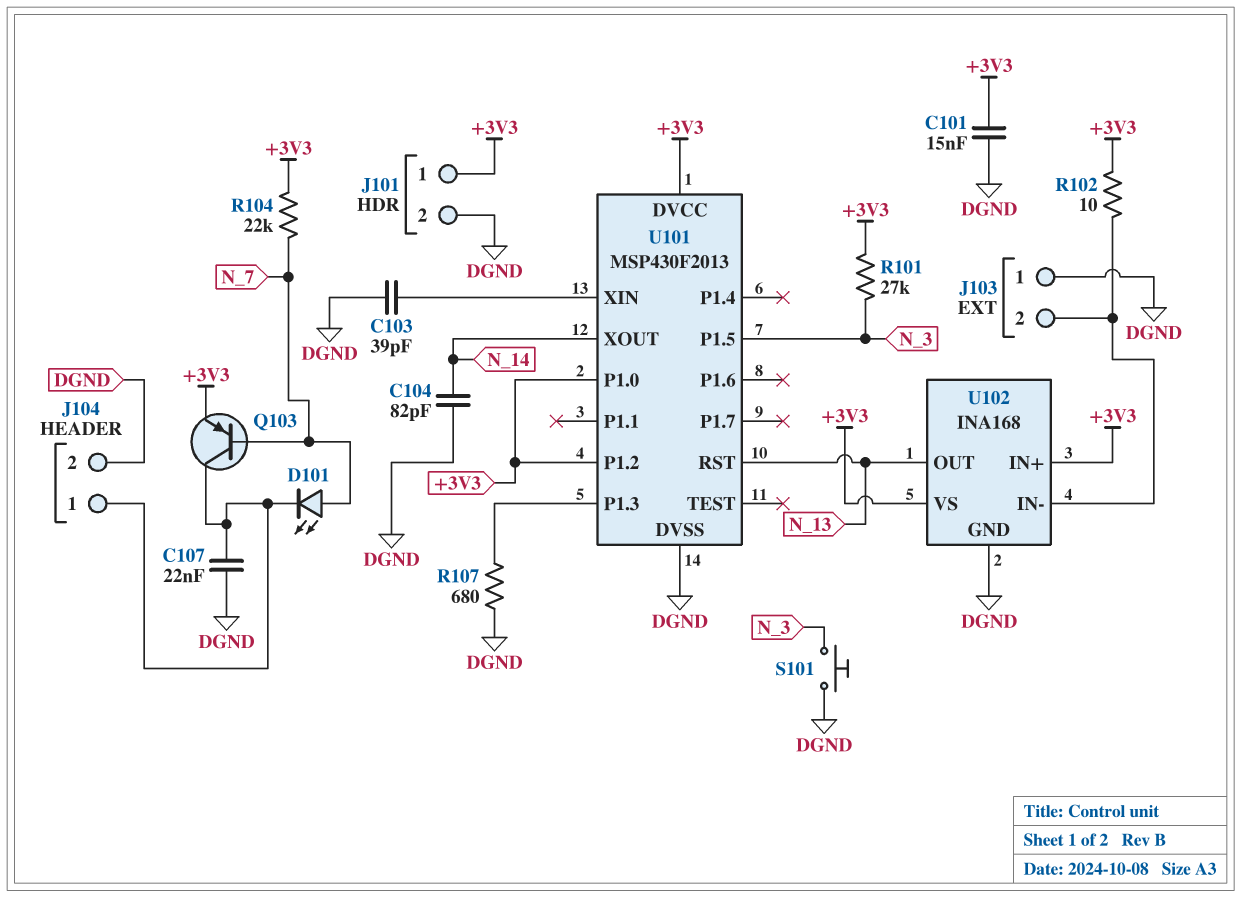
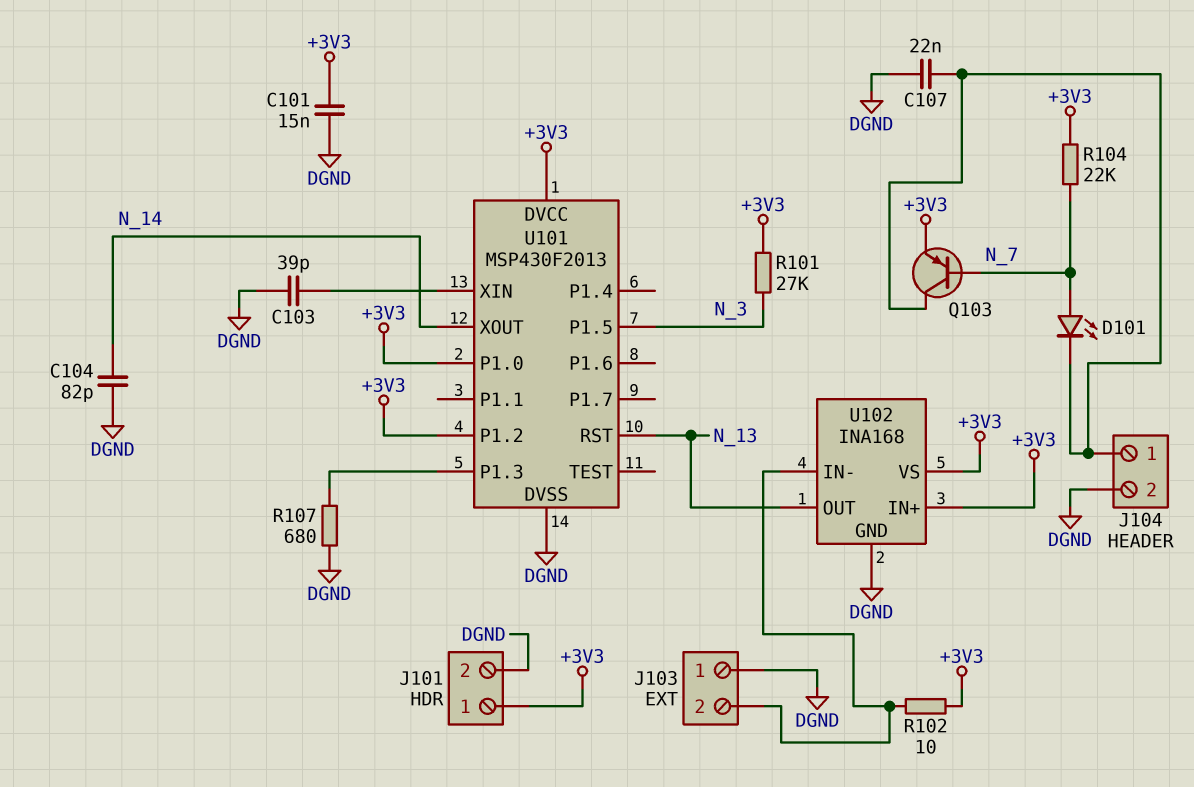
S101: button (DGND, N_3) -> none

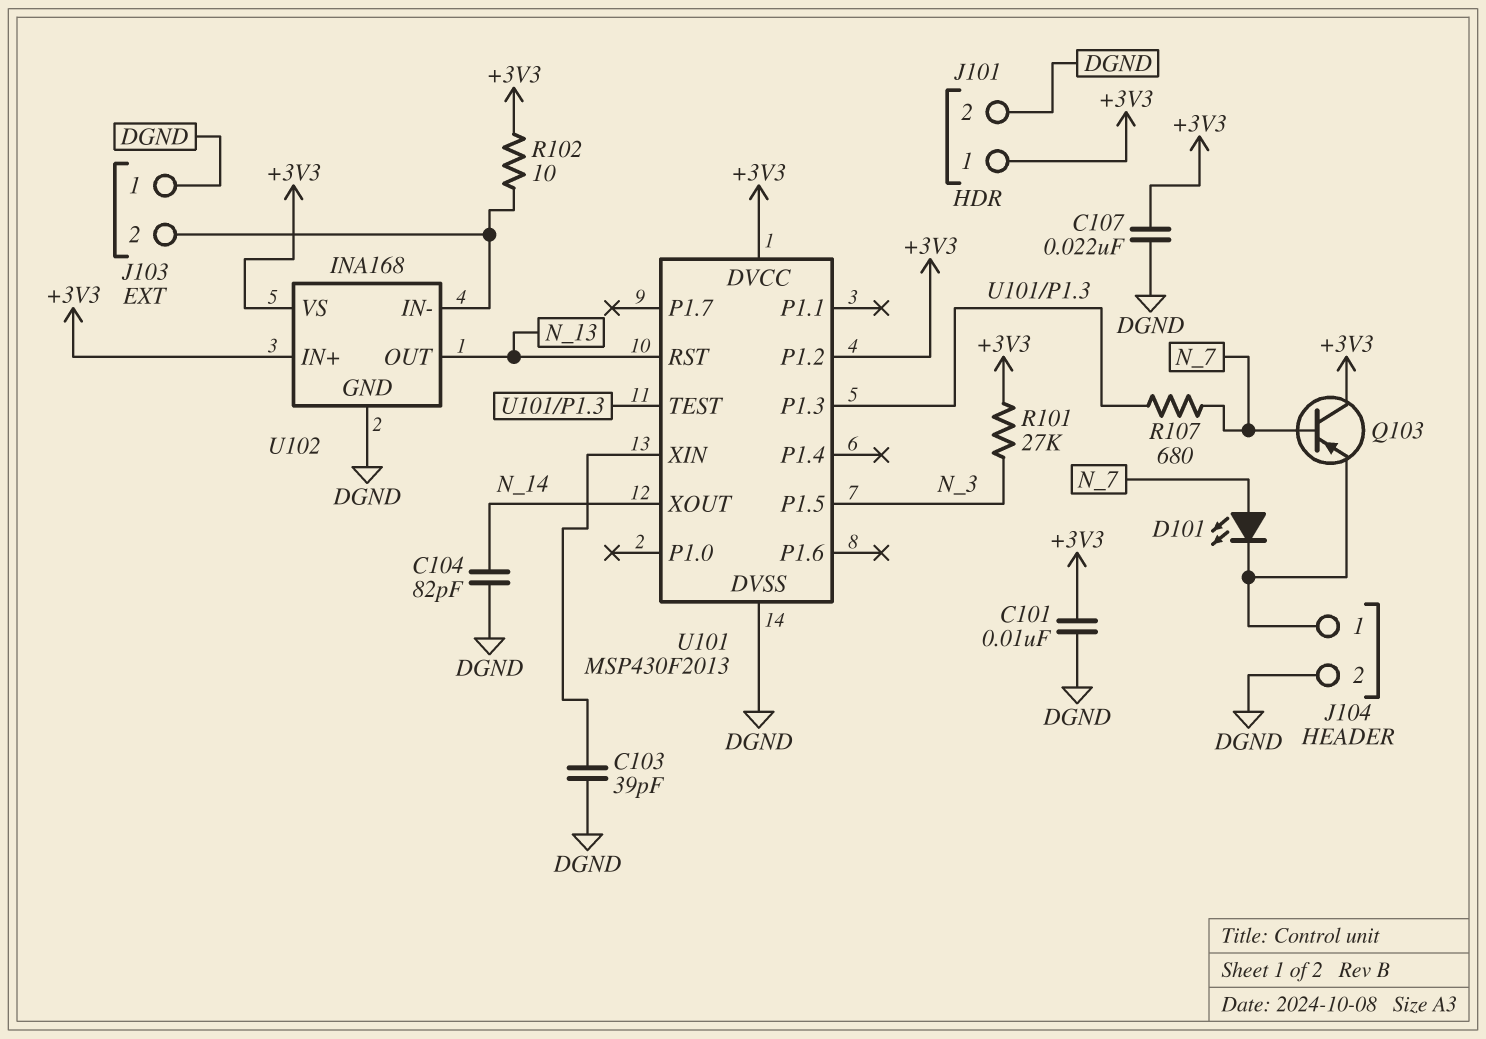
C101: 15nF (+3V3, DGND) -> 10nF (+3V3, DGND)
C107: 22nF (DGND, J104/1) -> 22nF (+3V3, DGND)
Q103: PNP (B N_7, C J104/1, E +3V3) -> PNP (B N_7, C +3V3, E J104/1)
R104: 22k (+3V3, N_7) -> none
R107: 680 (DGND, U101/P1.3) -> 680 (N_7, U101/P1.3)
U101 pin P1.0: +3V3 -> none
U101 pin TEST: none -> U101/P1.3

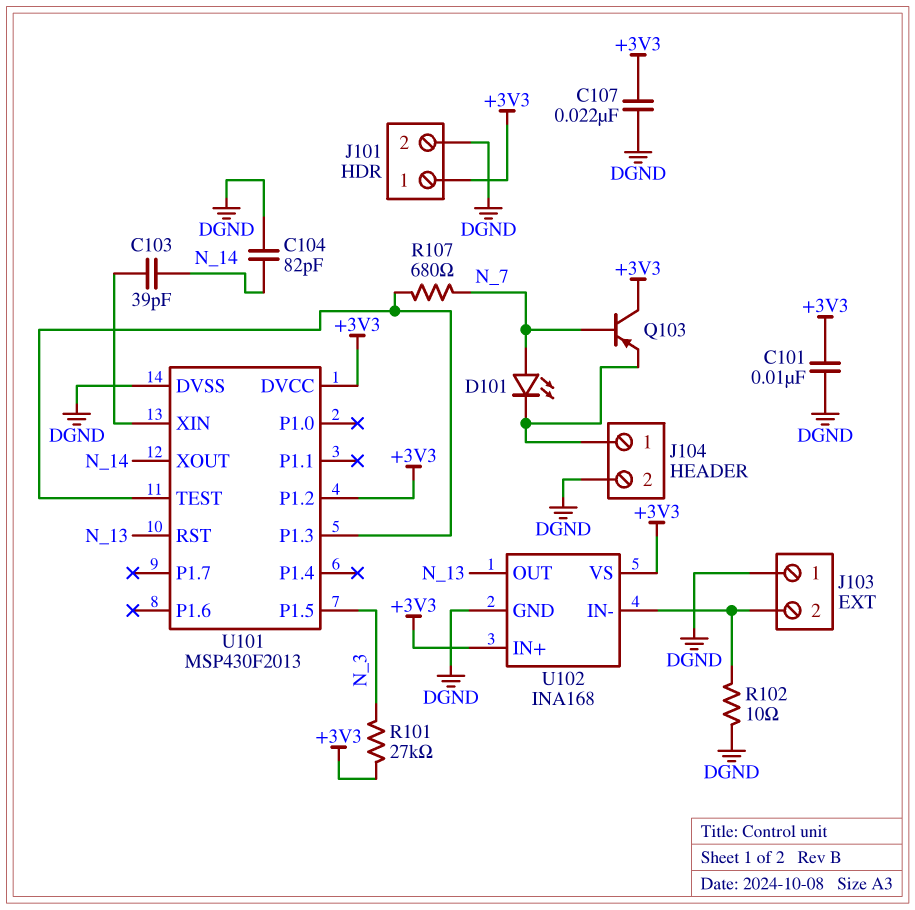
C103: 39pF (DGND, U101/XIN) -> 39pF (N_14, U101/XIN)
R102: 10 (+3V3, J103/2) -> 10 (DGND, J103/2)

